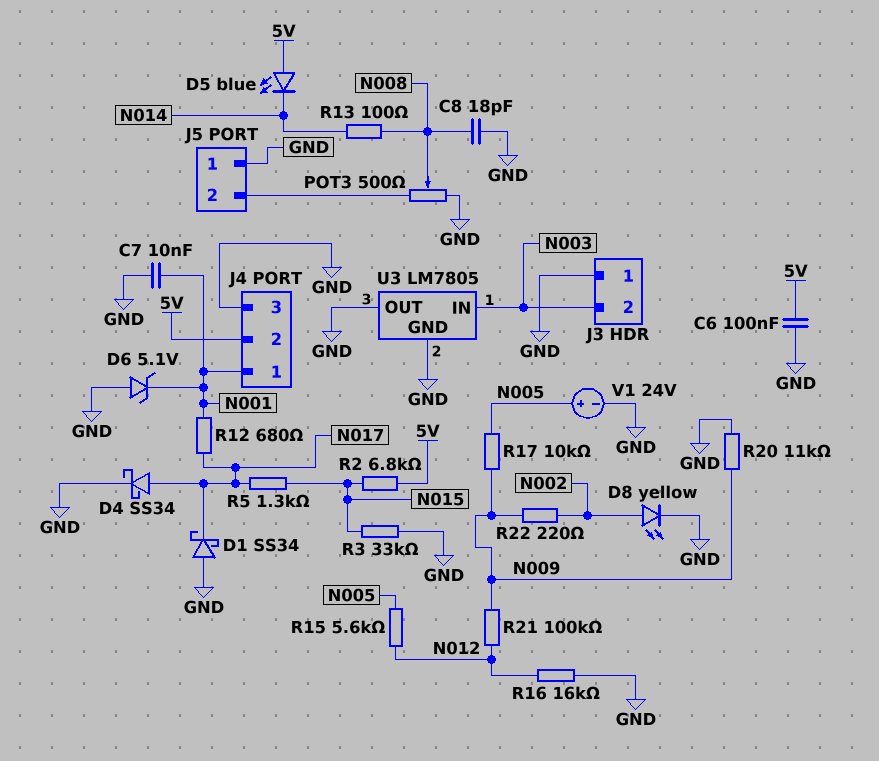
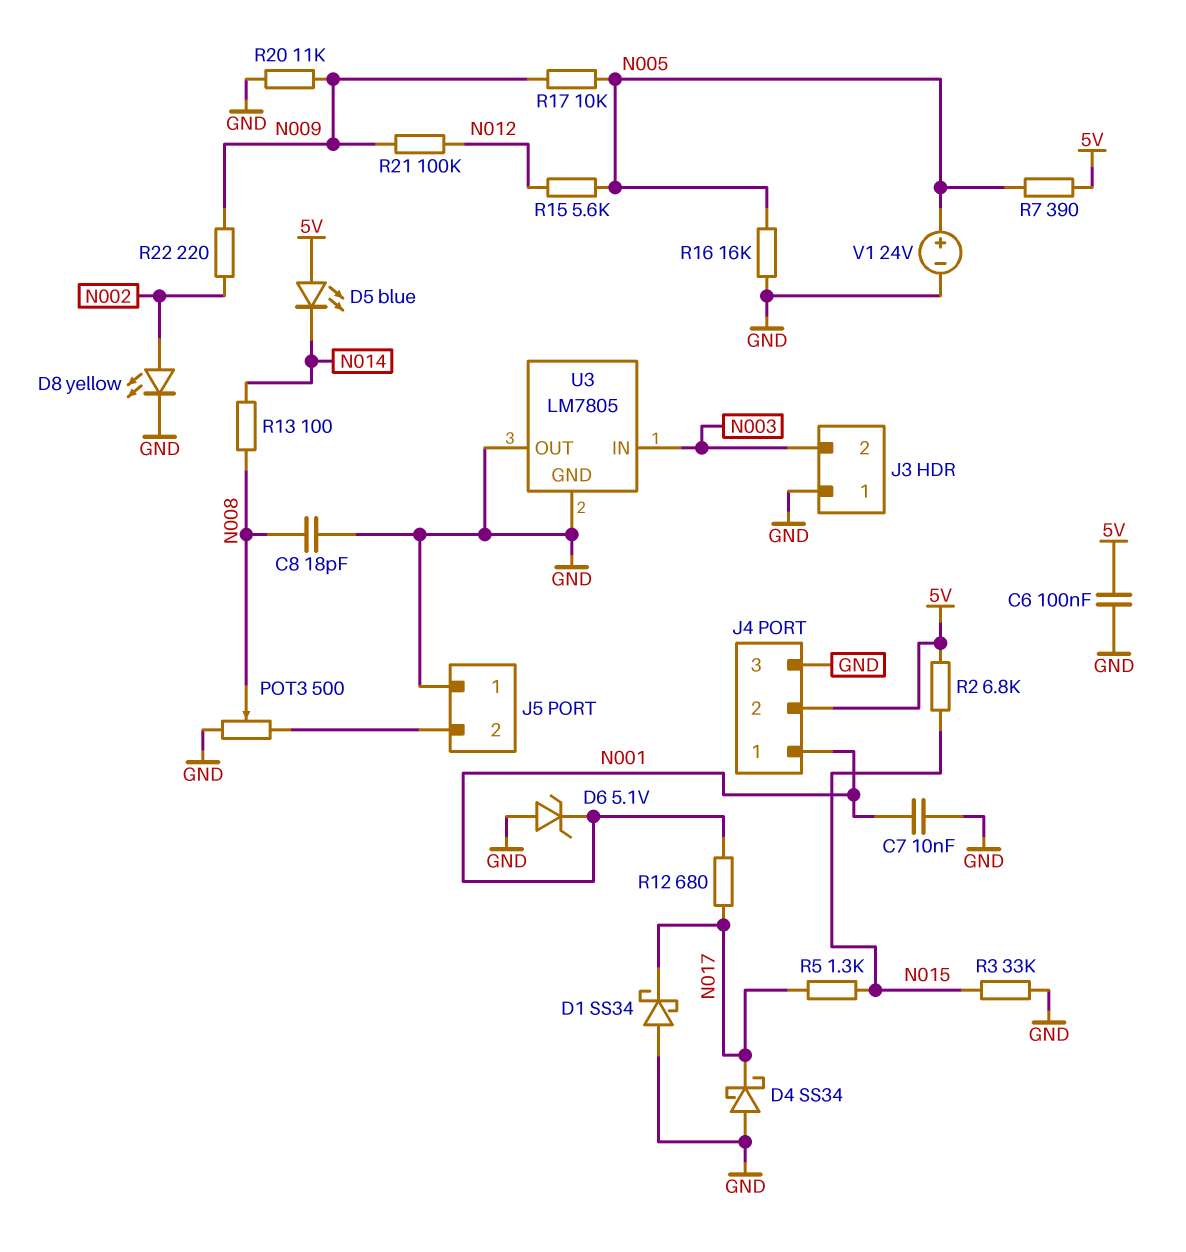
D4: schottky SS34 (A N017, K GND) -> schottky SS34 (A GND, K N017)
R7: none -> 390 (5V, N005)
R16: 16k (GND, N012) -> 16k (GND, N005)

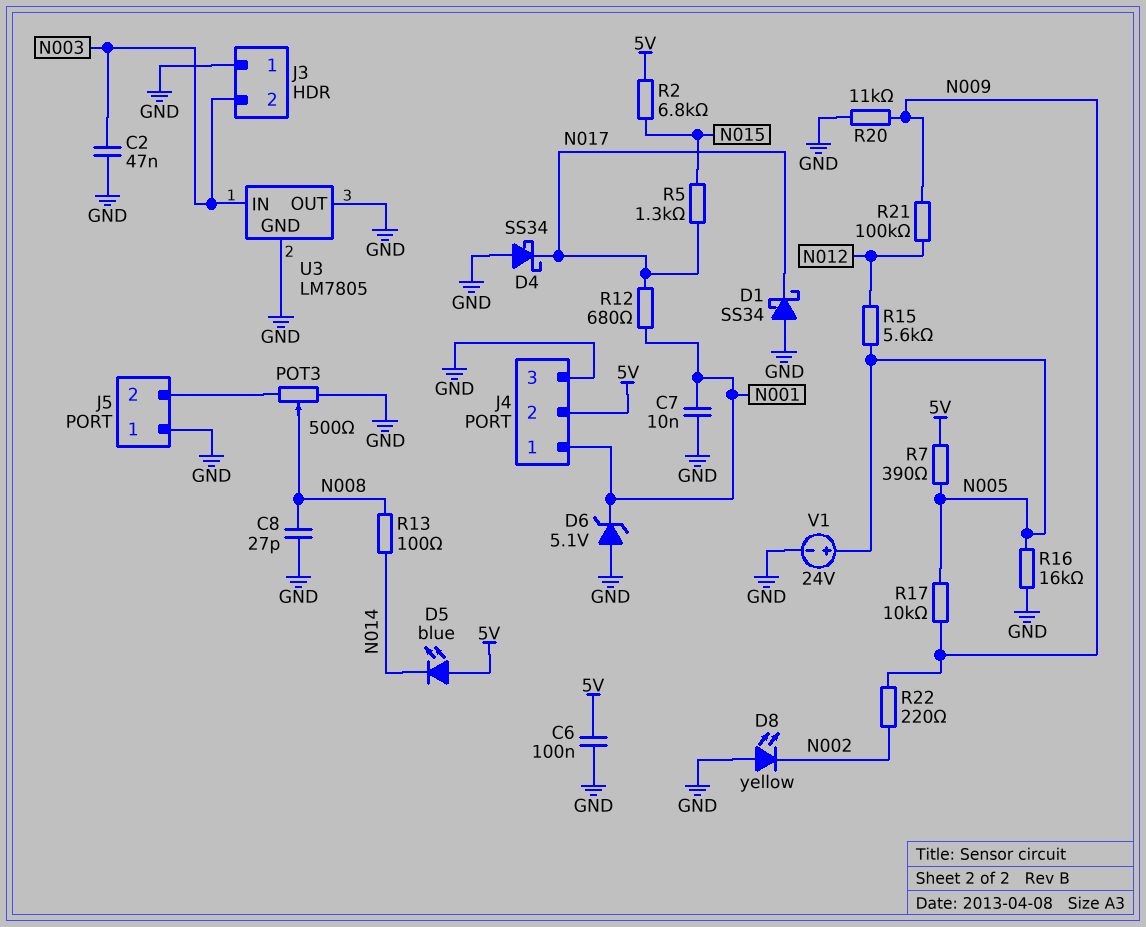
C2: none -> 47nF (GND, N003)
C8: 18pF (GND, N008) -> 27pF (GND, N008)
D8: LED yellow (A N002, K GND) -> LED yellow (A GND, K N002)
R3: 33k (GND, N015) -> none

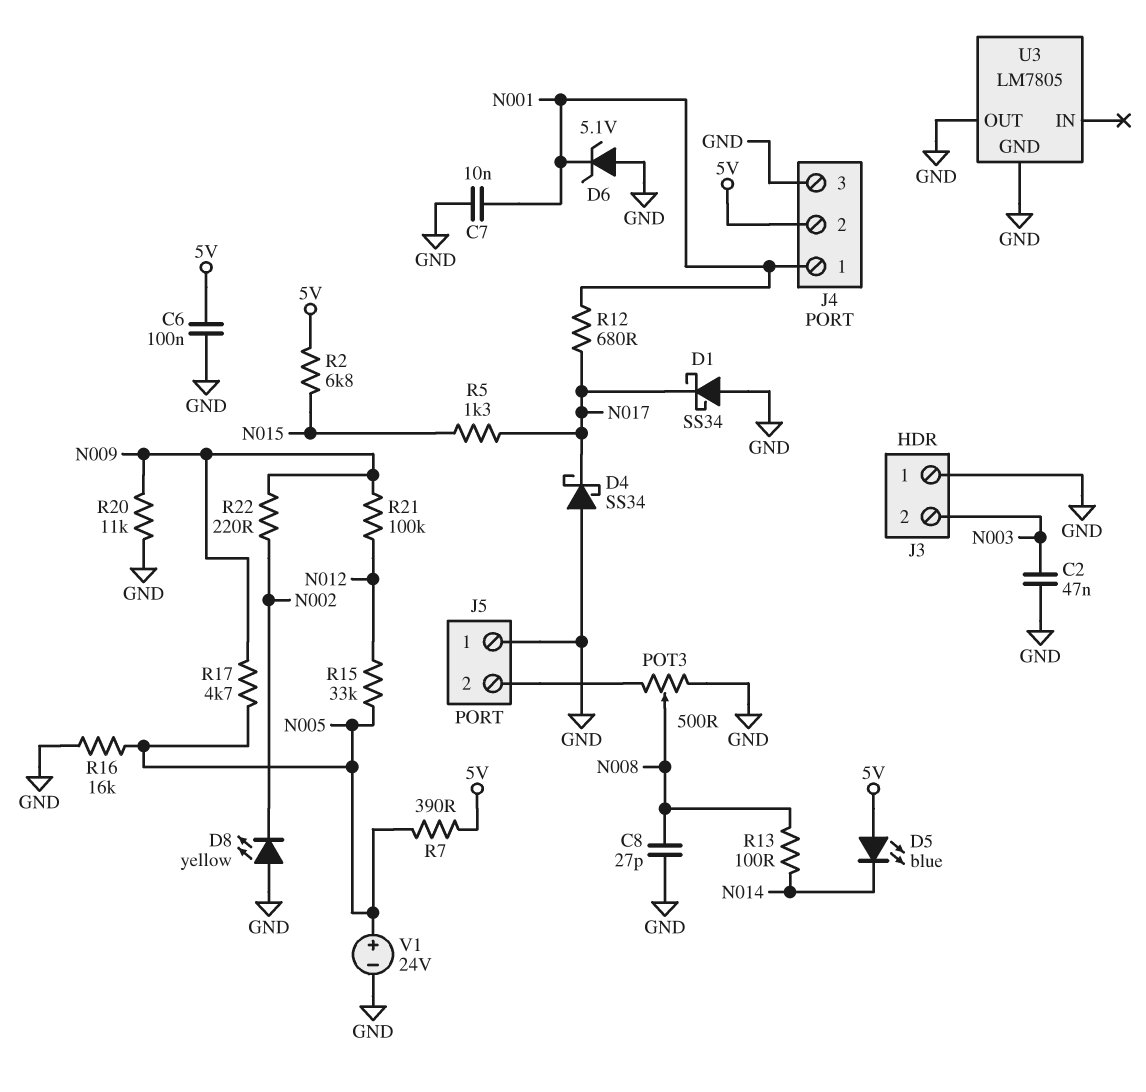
R15: 5.6k (N005, N012) -> 33k (N005, N012)
R17: 10k (N005, N009) -> 4.7k (N005, N009)
U3 pin IN: N003 -> none

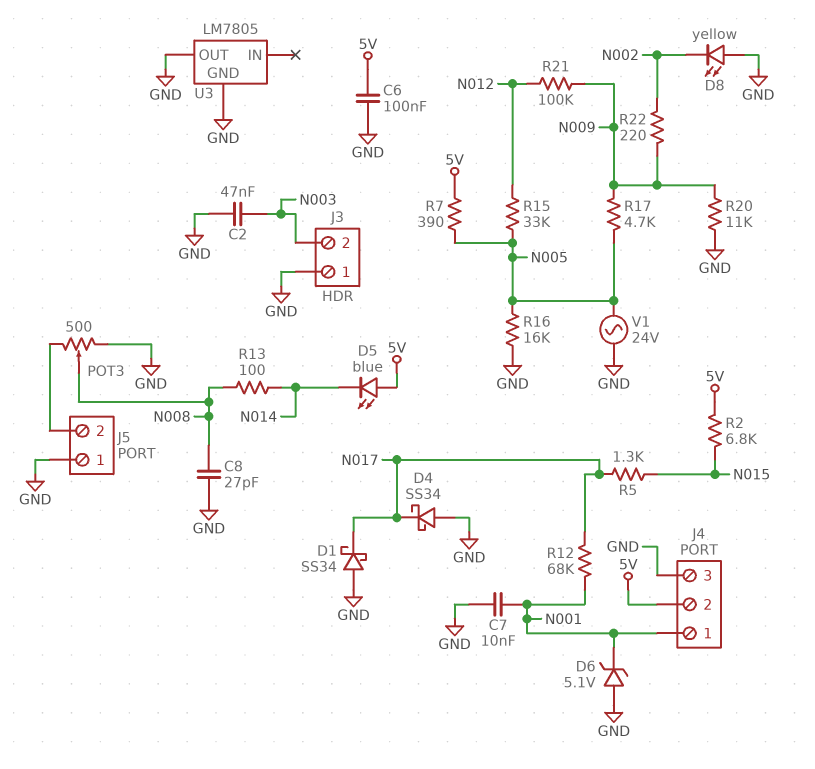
R12: 680 (N001, N017) -> 68k (N001, N017)
V1: 24V (plus N005, minus GND) -> AC 24V (GND, N005)

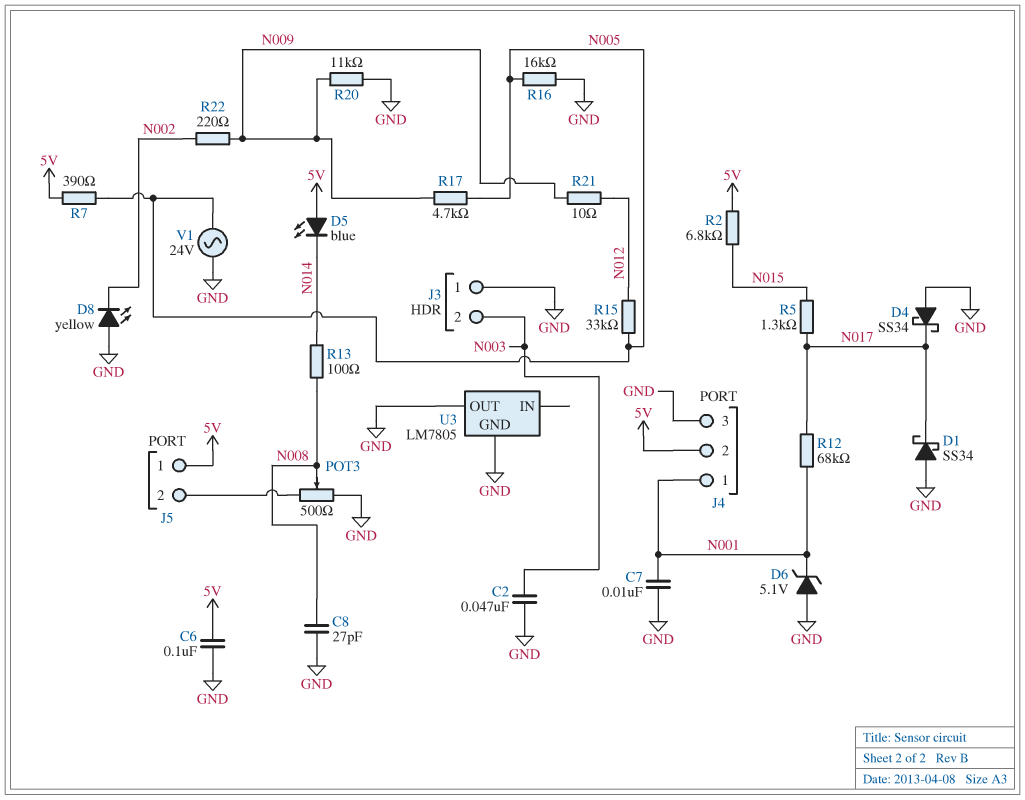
J5 pin 1: GND -> 5V
R21: 100k (N009, N012) -> 10 (N009, N012)

